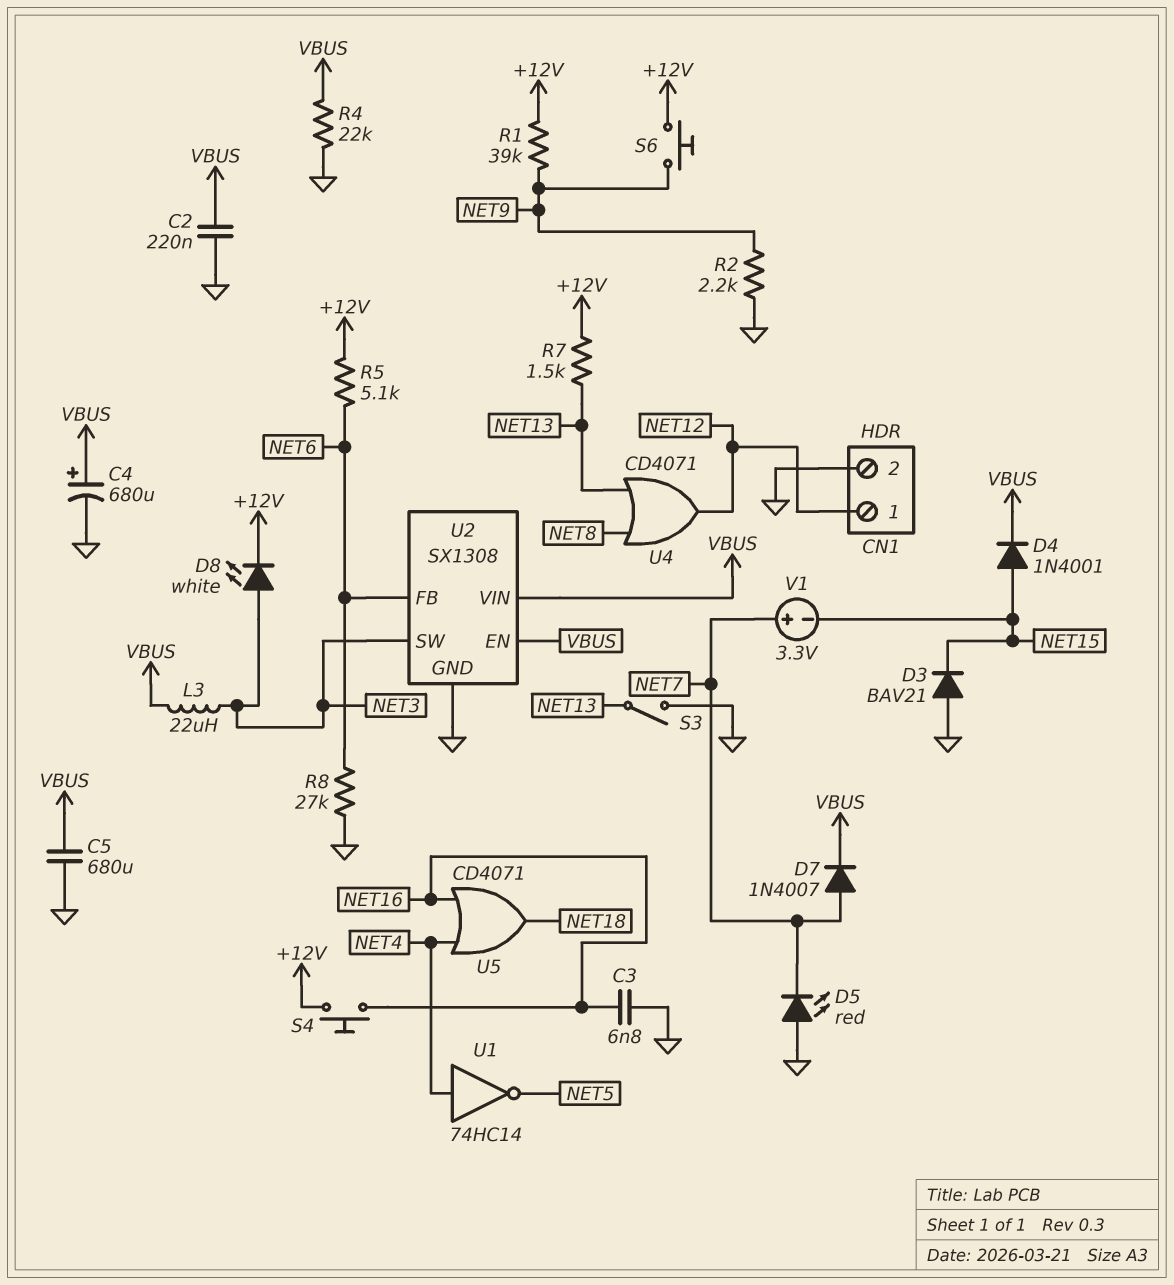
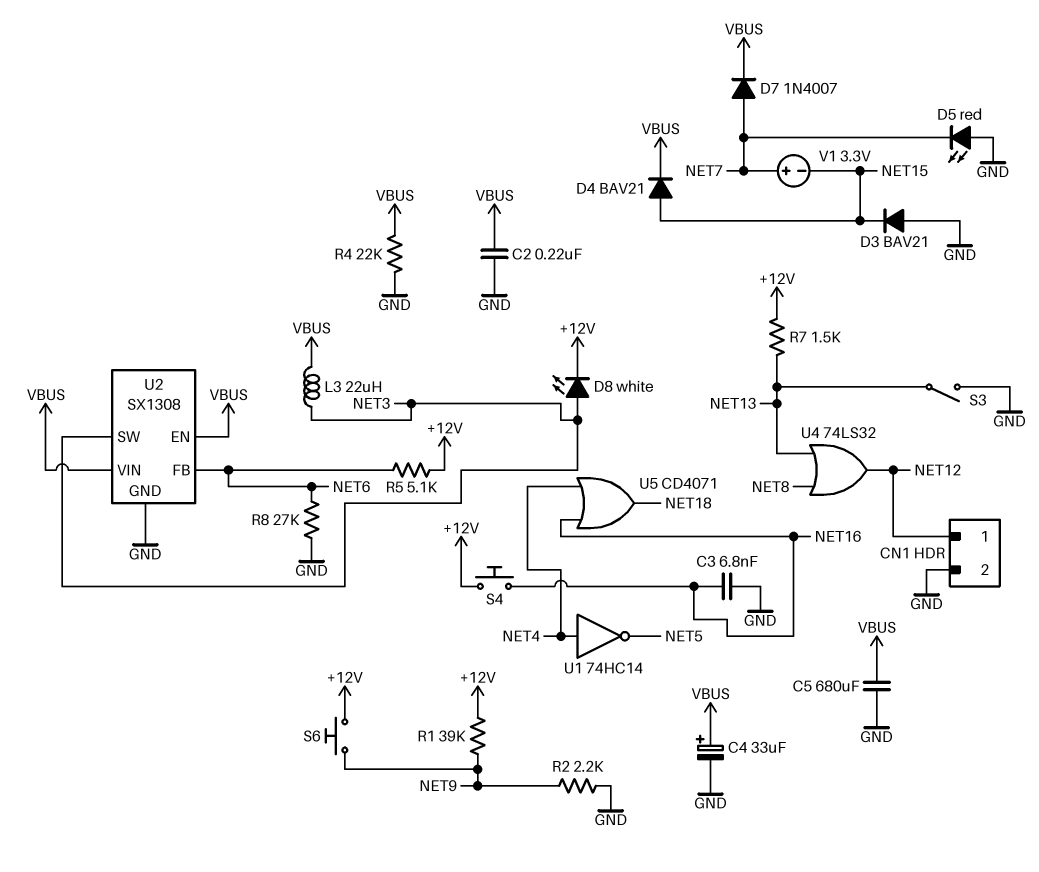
C4: 680uF (plus VBUS, minus GND) -> 33uF (plus VBUS, minus GND)
D4: diode 1N4001 (A NET15, K VBUS) -> diode BAV21 (A NET15, K VBUS)
U4: OR CD4071 (in NET8, in NET13, out NET12) -> OR 74LS32 (in NET8, in NET13, out NET12)

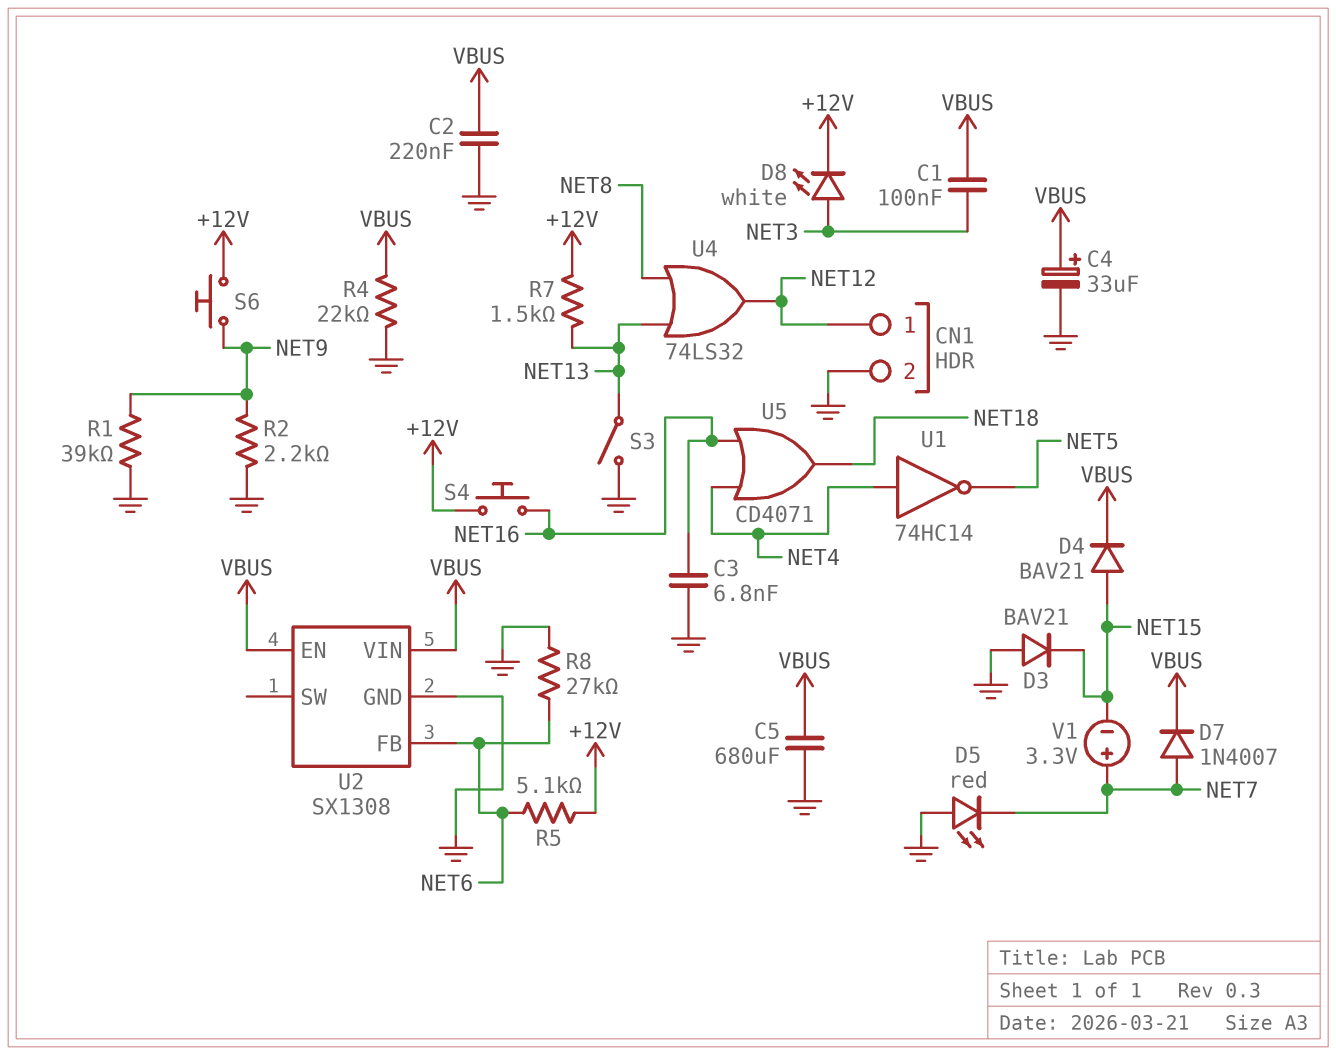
C1: none -> 100nF (NET3, VBUS)
L3: 22uH (NET3, VBUS) -> none
R1: 39k (+12V, NET9) -> 39k (GND, NET9)
U2 pin SW: NET3 -> none

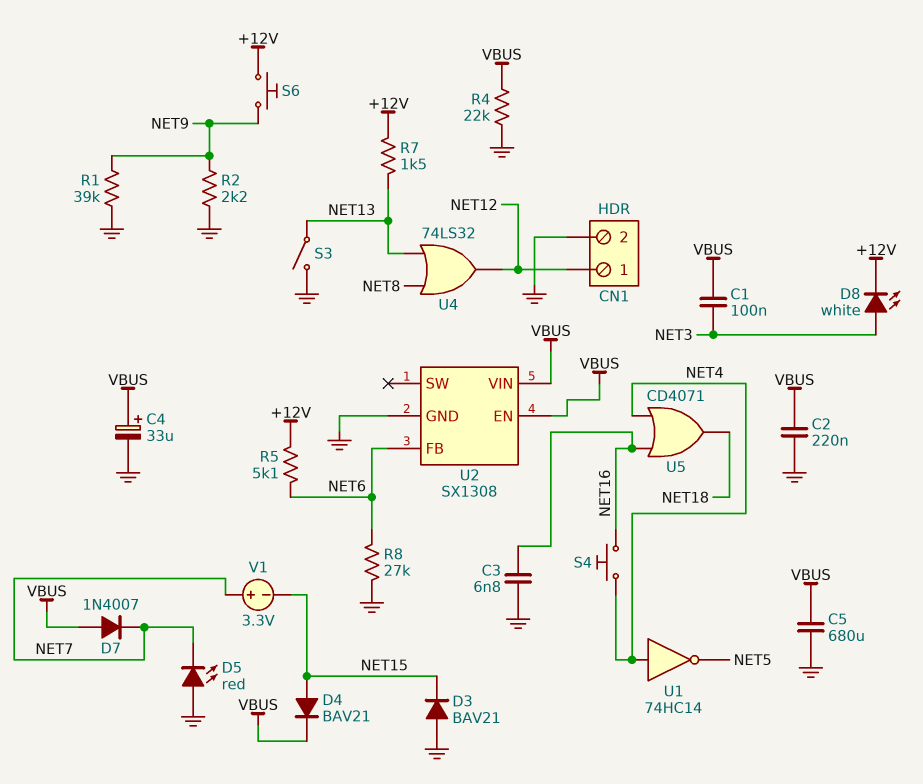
D7: diode 1N4007 (A NET7, K VBUS) -> diode 1N4007 (A VBUS, K NET7)
S4: button (+12V, NET16) -> button (NET4, NET16)

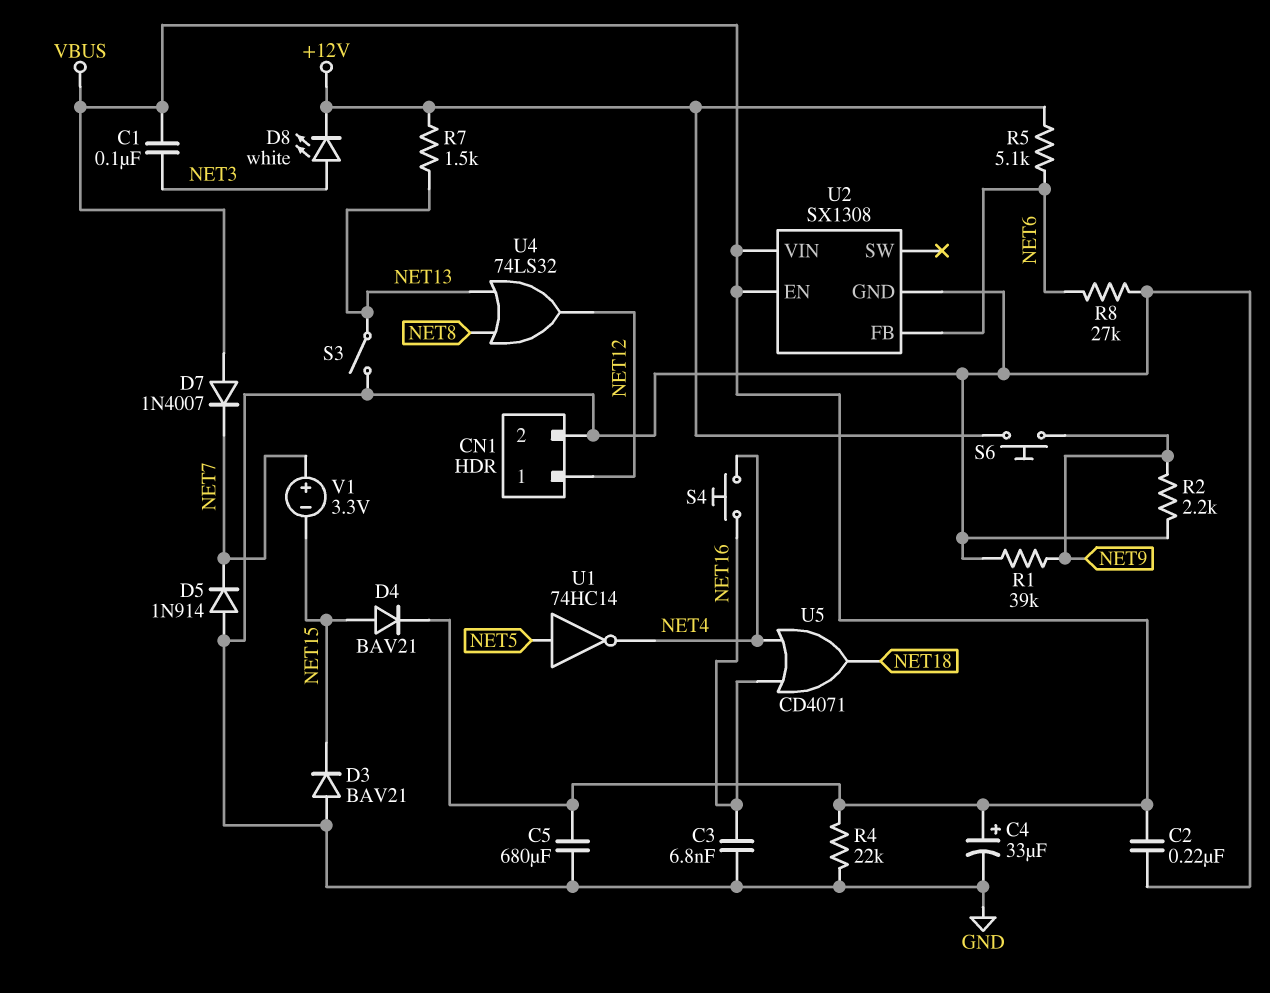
D5: LED red (A GND, K NET7) -> diode 1N914 (A GND, K NET7)
U1: NOT 74HC14 (in NET4, out NET5) -> NOT 74HC14 (in NET5, out NET4)

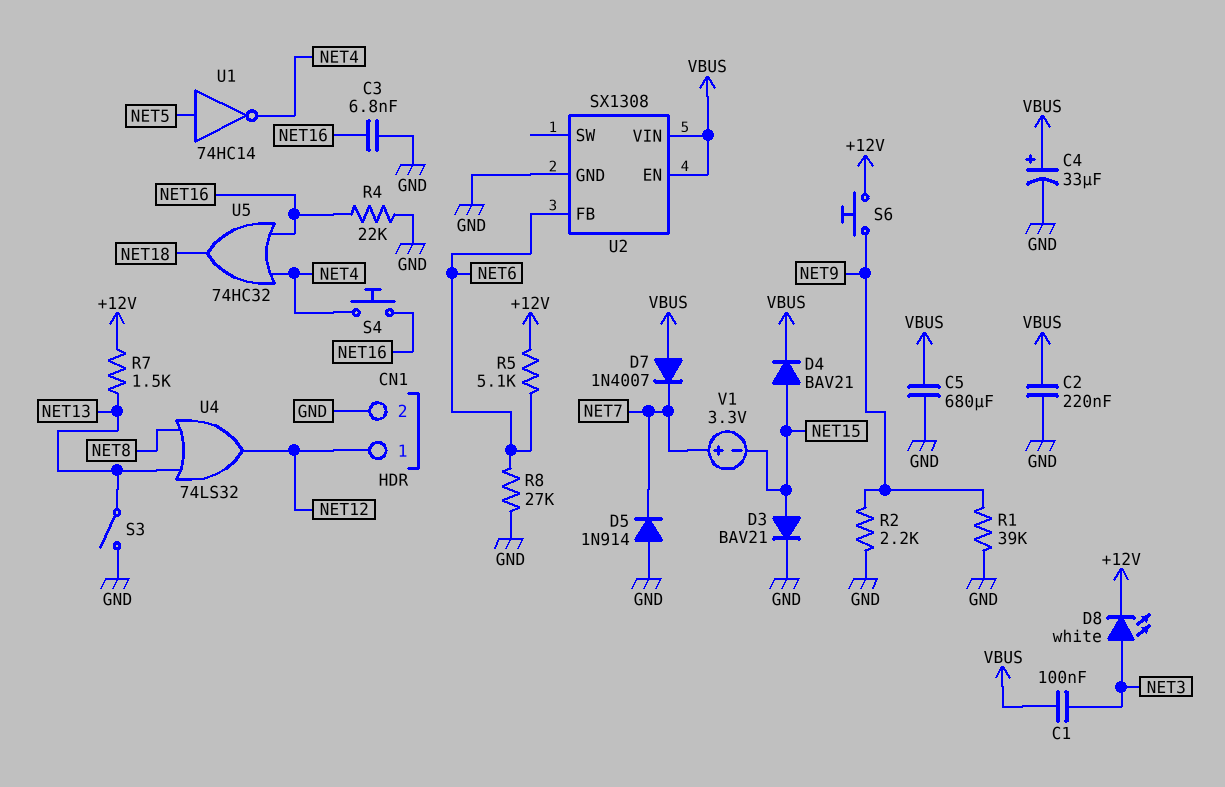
D3: diode BAV21 (A GND, K NET15) -> diode BAV21 (A NET15, K GND)
R4: 22k (GND, VBUS) -> 22k (GND, NET16)
U5: OR CD4071 (in NET4, in NET16, out NET18) -> OR 74HC32 (in NET4, in NET16, out NET18)

